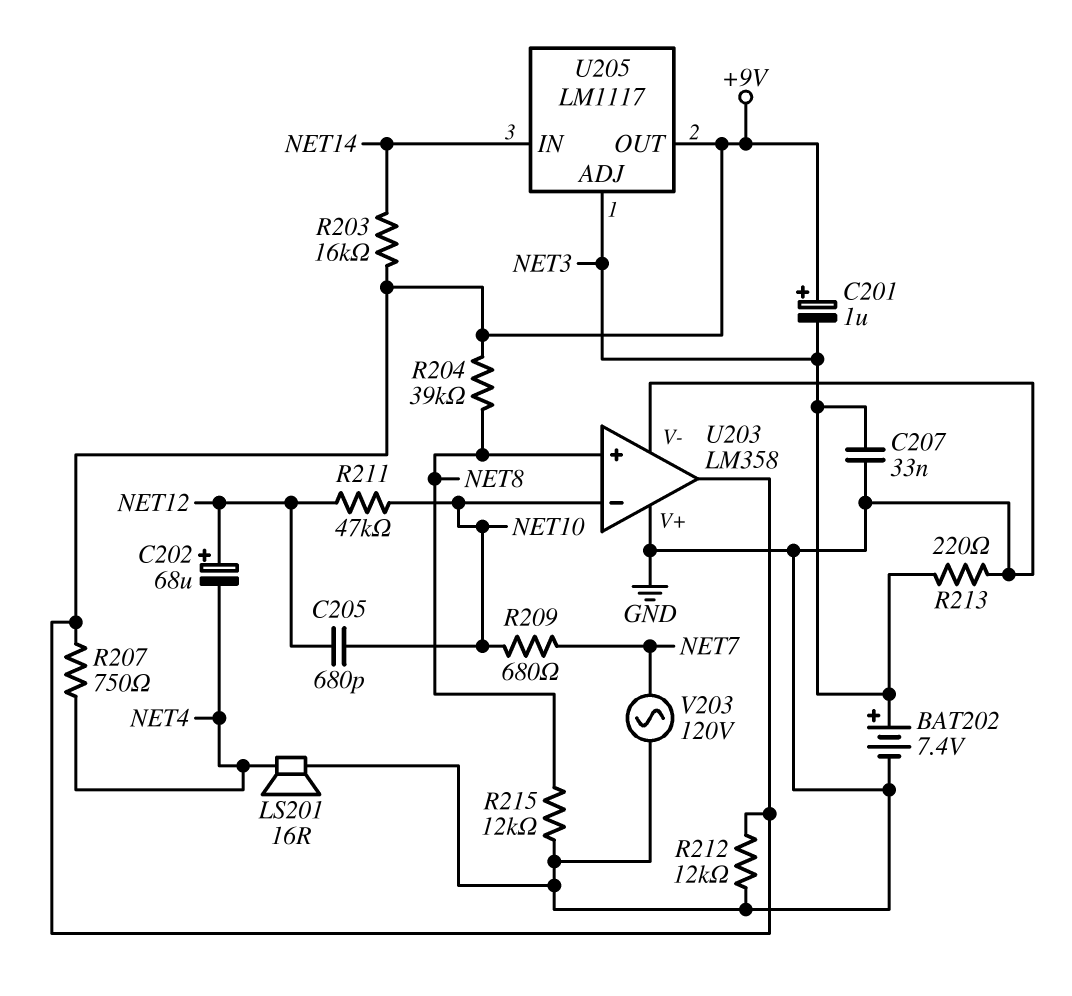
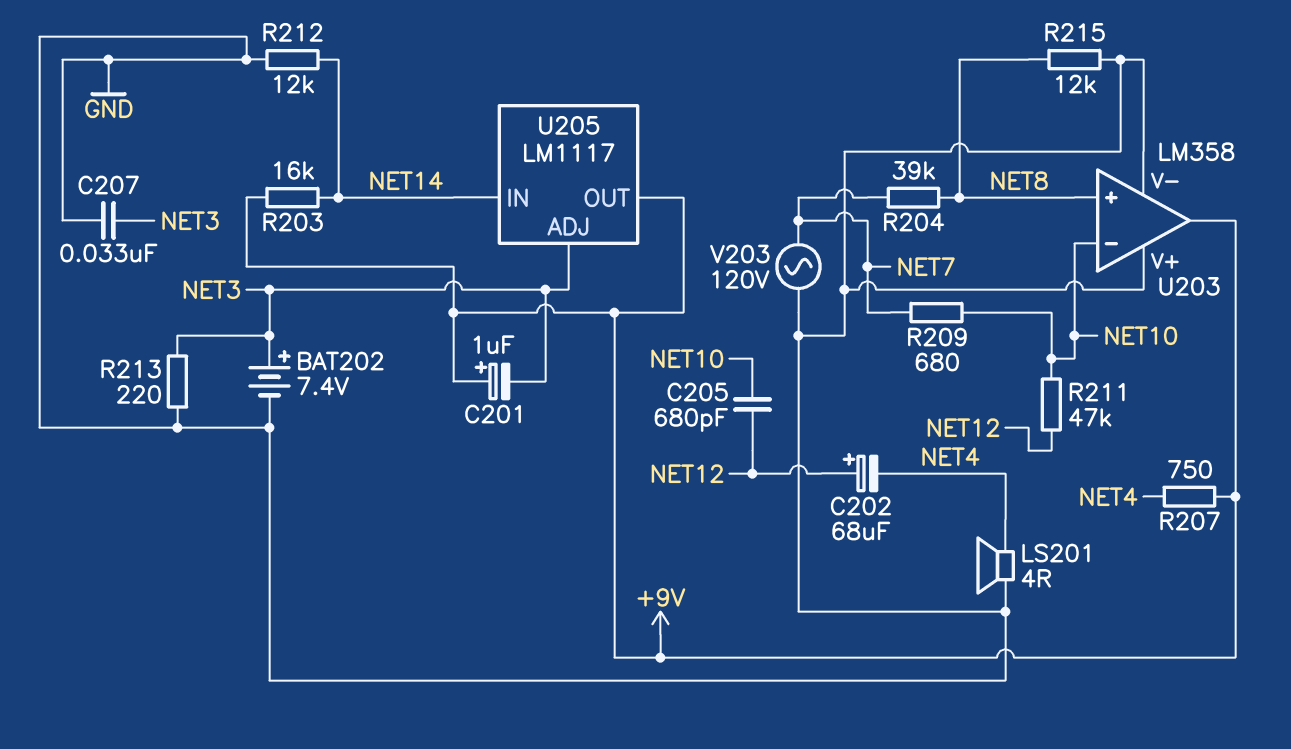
LS201: speaker 16R (GND, NET4) -> speaker 4R (GND, NET4)
R204: 39k (+9V, NET8) -> 39k (NET7, NET8)
R212: 12k (+9V, GND) -> 12k (GND, NET14)

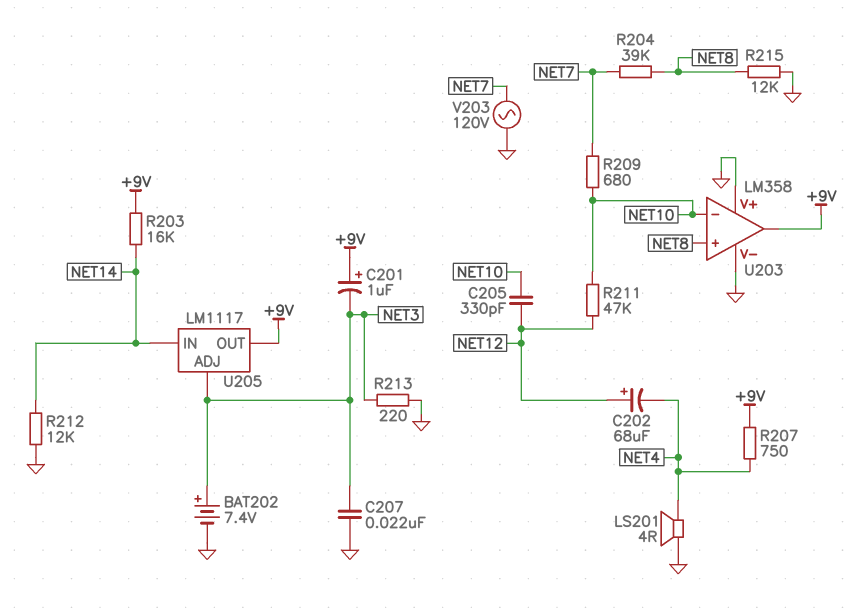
C205: 680pF (NET10, NET12) -> 330pF (NET10, NET12)
C207: 33nF (GND, NET3) -> 22nF (GND, NET3)

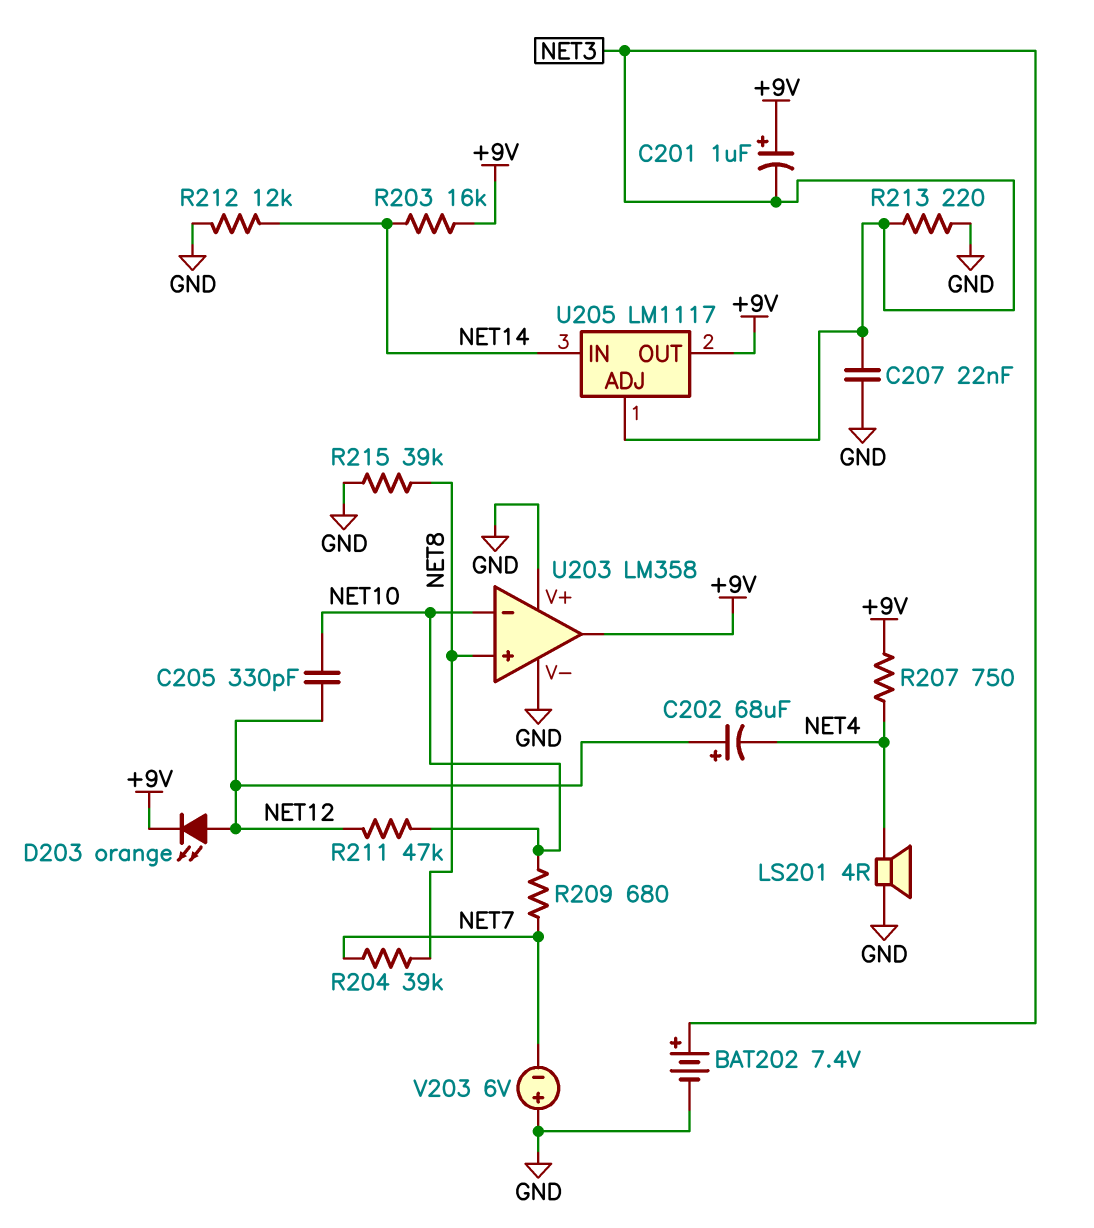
D203: none -> LED orange (A NET12, K +9V)
R215: 12k (GND, NET8) -> 39k (GND, NET8)
V203: AC 120V (GND, NET7) -> 6V (plus GND, minus NET7)

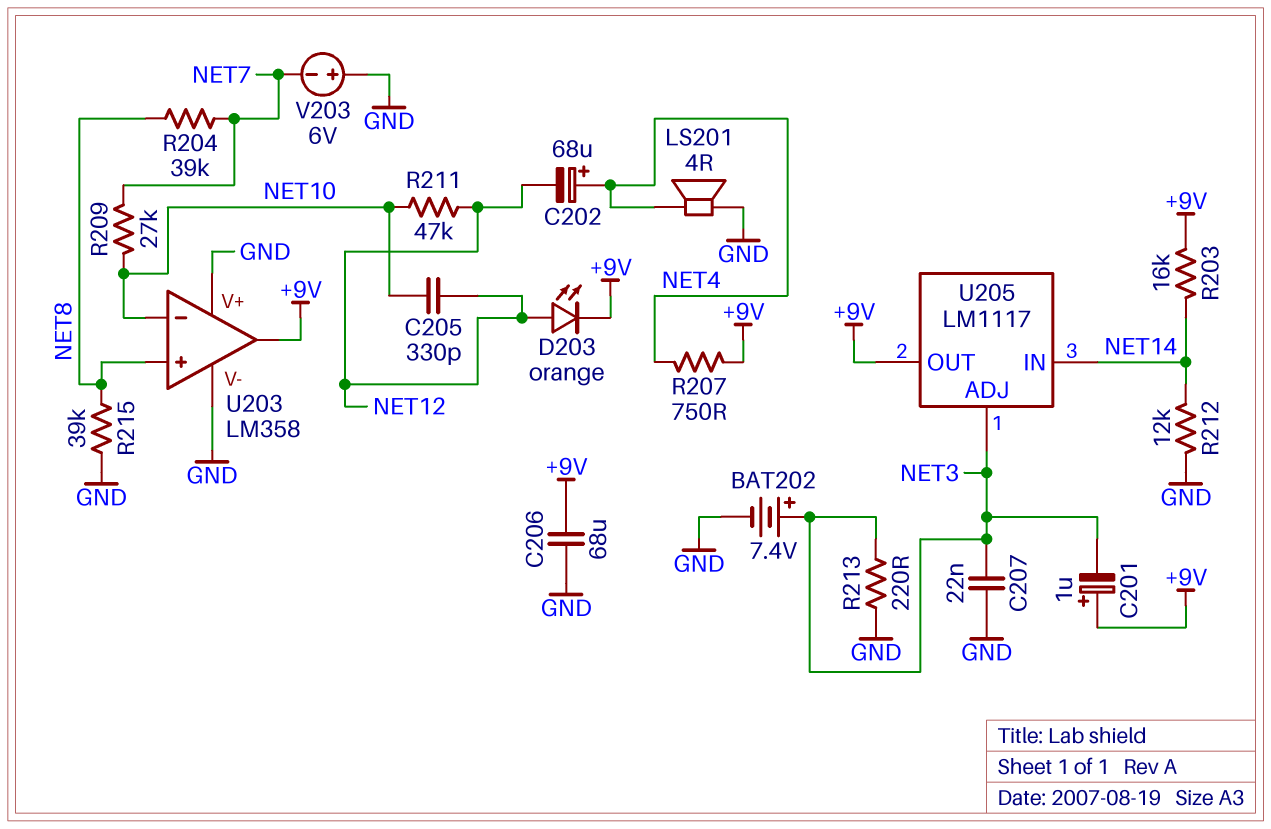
C202: 68uF (plus NET12, minus NET4) -> 68uF (plus NET4, minus NET12)
C206: none -> 68uF (+9V, GND)
R209: 680 (NET7, NET10) -> 27k (NET7, NET10)

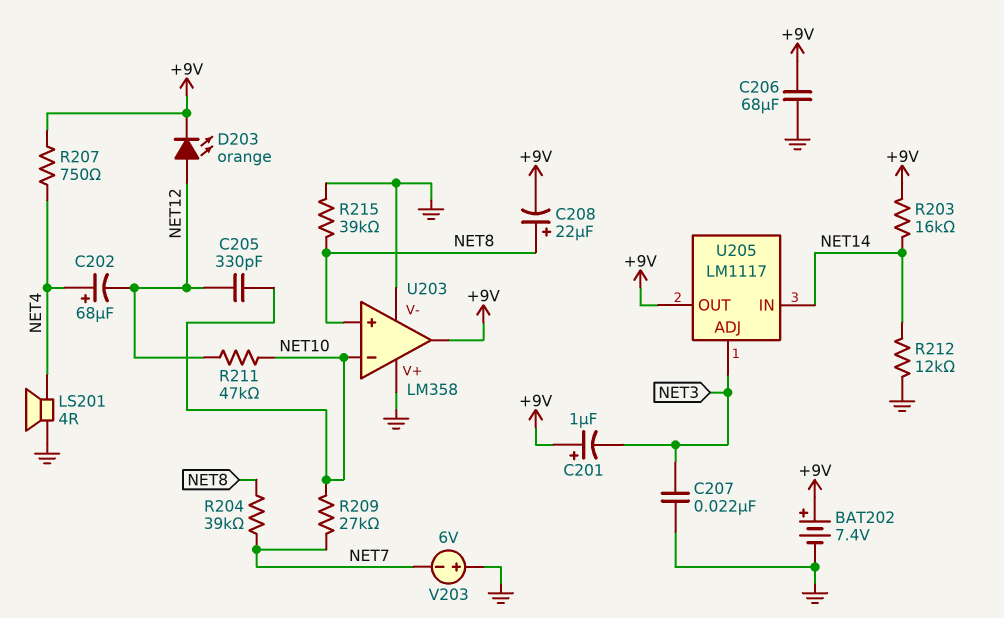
BAT202: 7.4V (plus NET3, minus GND) -> 7.4V (plus +9V, minus GND)
C208: none -> 22uF (plus NET8, minus +9V)
R213: 220 (GND, NET3) -> none

